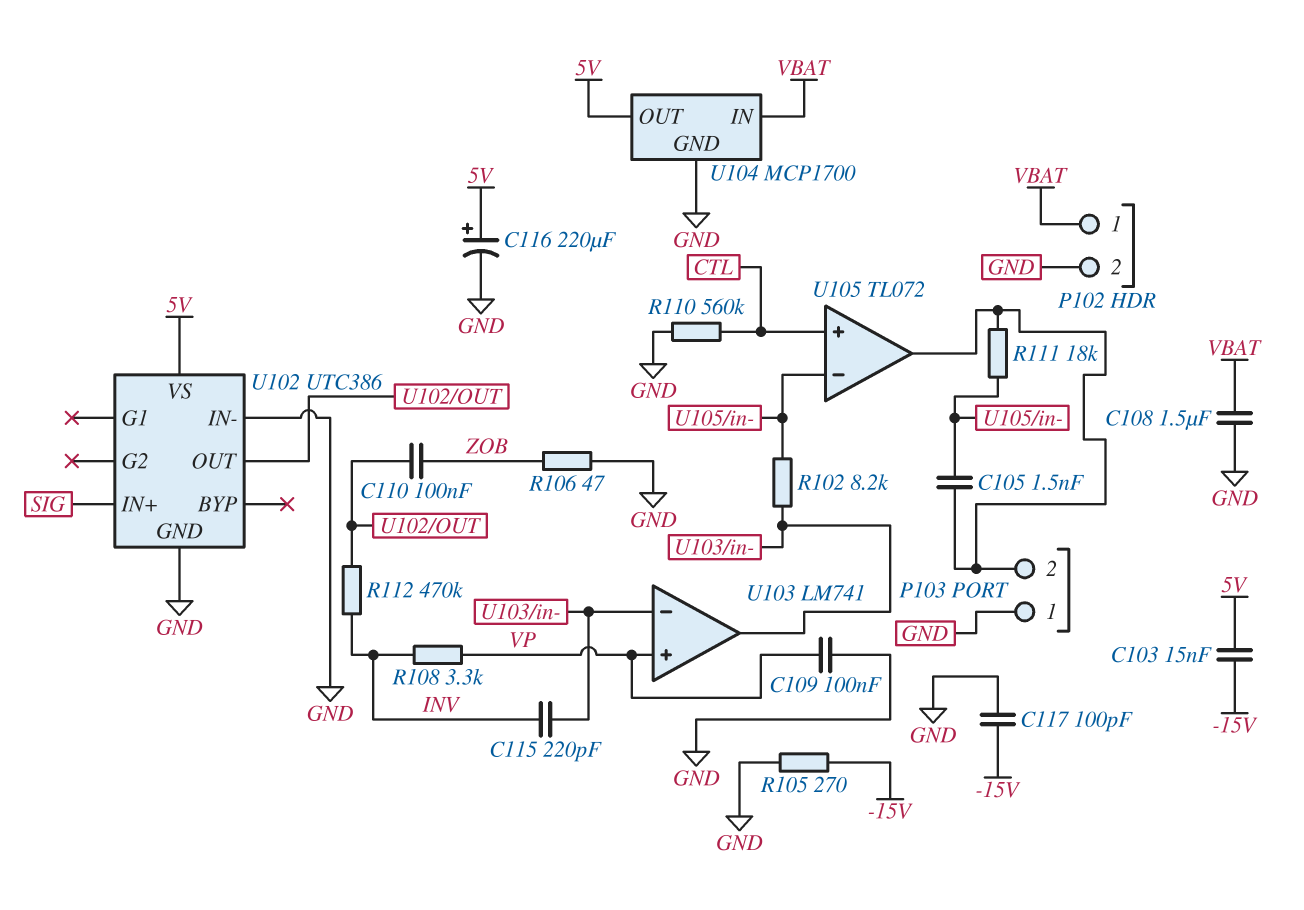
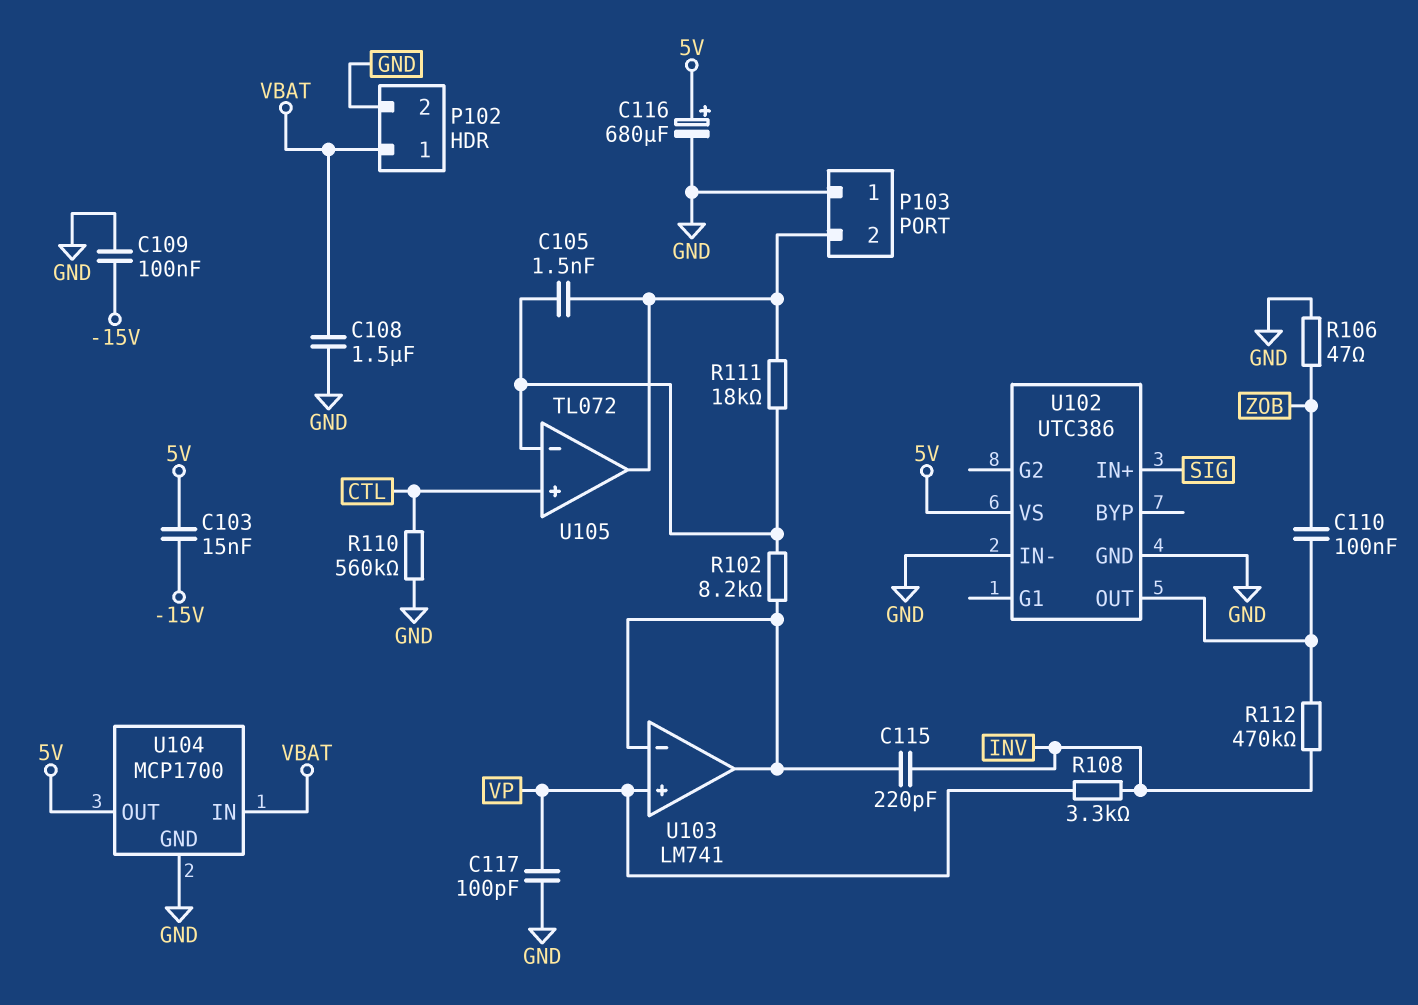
C109: 100nF (GND, VP) -> 100nF (-15V, GND)
C116: 220uF (plus 5V, minus GND) -> 680uF (plus 5V, minus GND)
C117: 100pF (-15V, GND) -> 100pF (GND, VP)
R105: 270 (-15V, GND) -> none

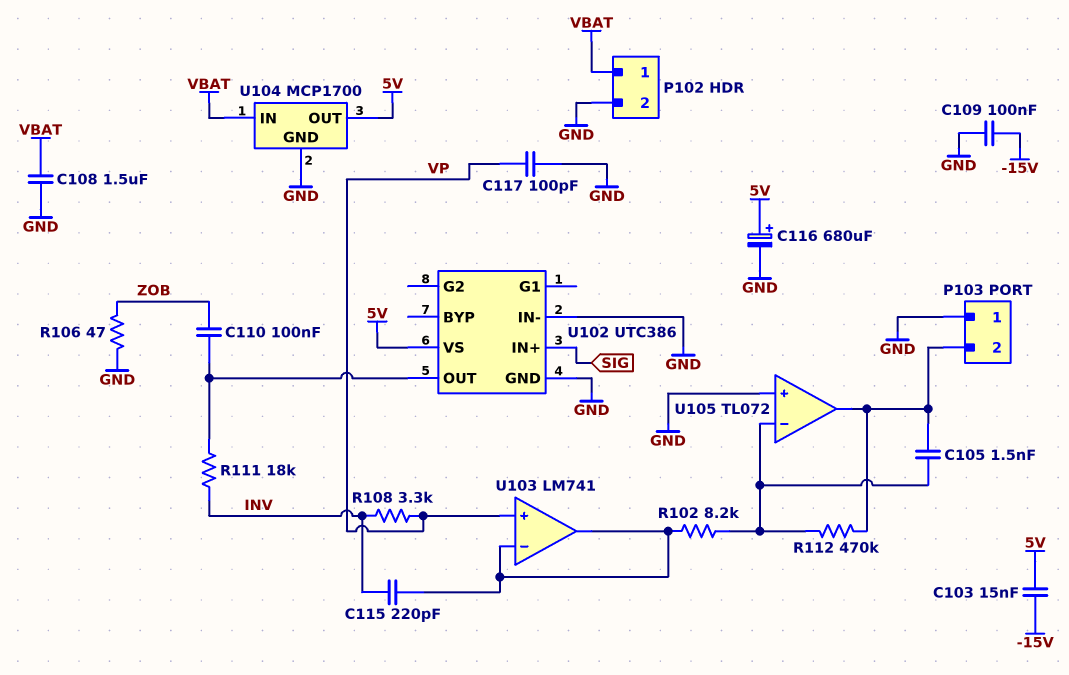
R110: 560k (CTL, GND) -> none
R111: 18k (P103/2, U105/in-) -> 18k (INV, U102/OUT)
R112: 470k (INV, U102/OUT) -> 470k (P103/2, U105/in-)
U105 pin in+: CTL -> GND

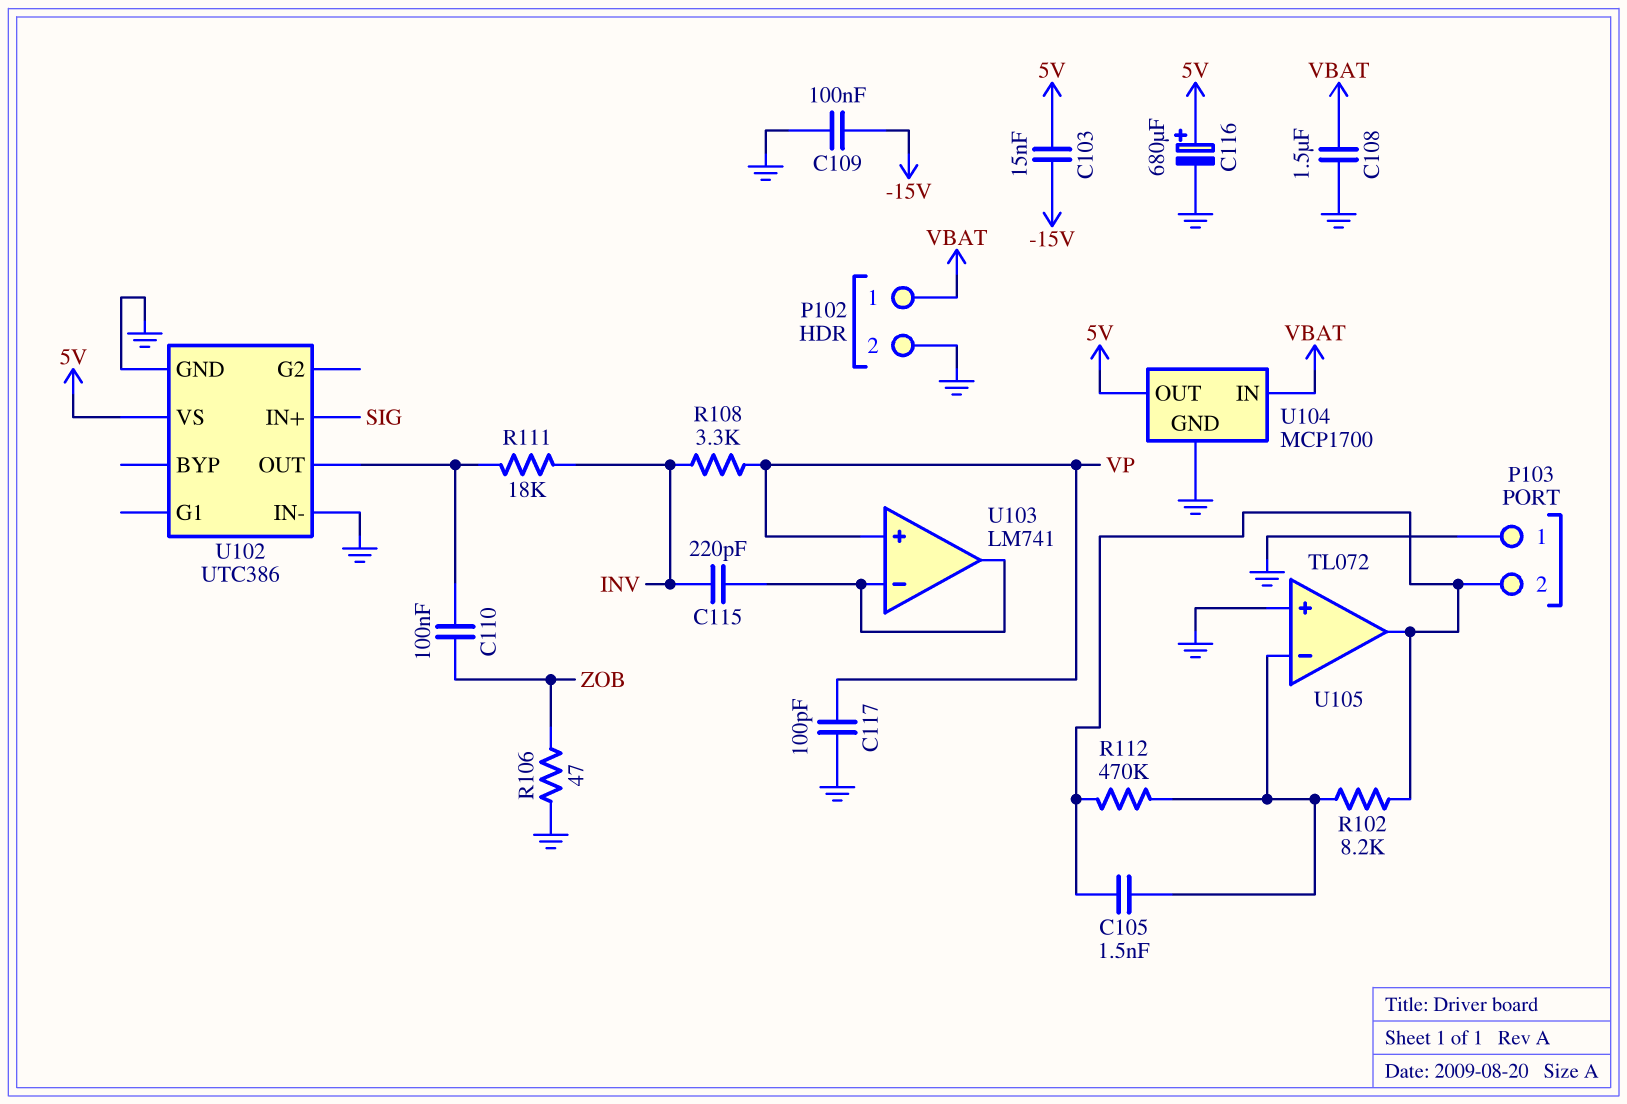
R102: 8.2k (U103/in-, U105/in-) -> 8.2k (P103/2, U105/in-)

